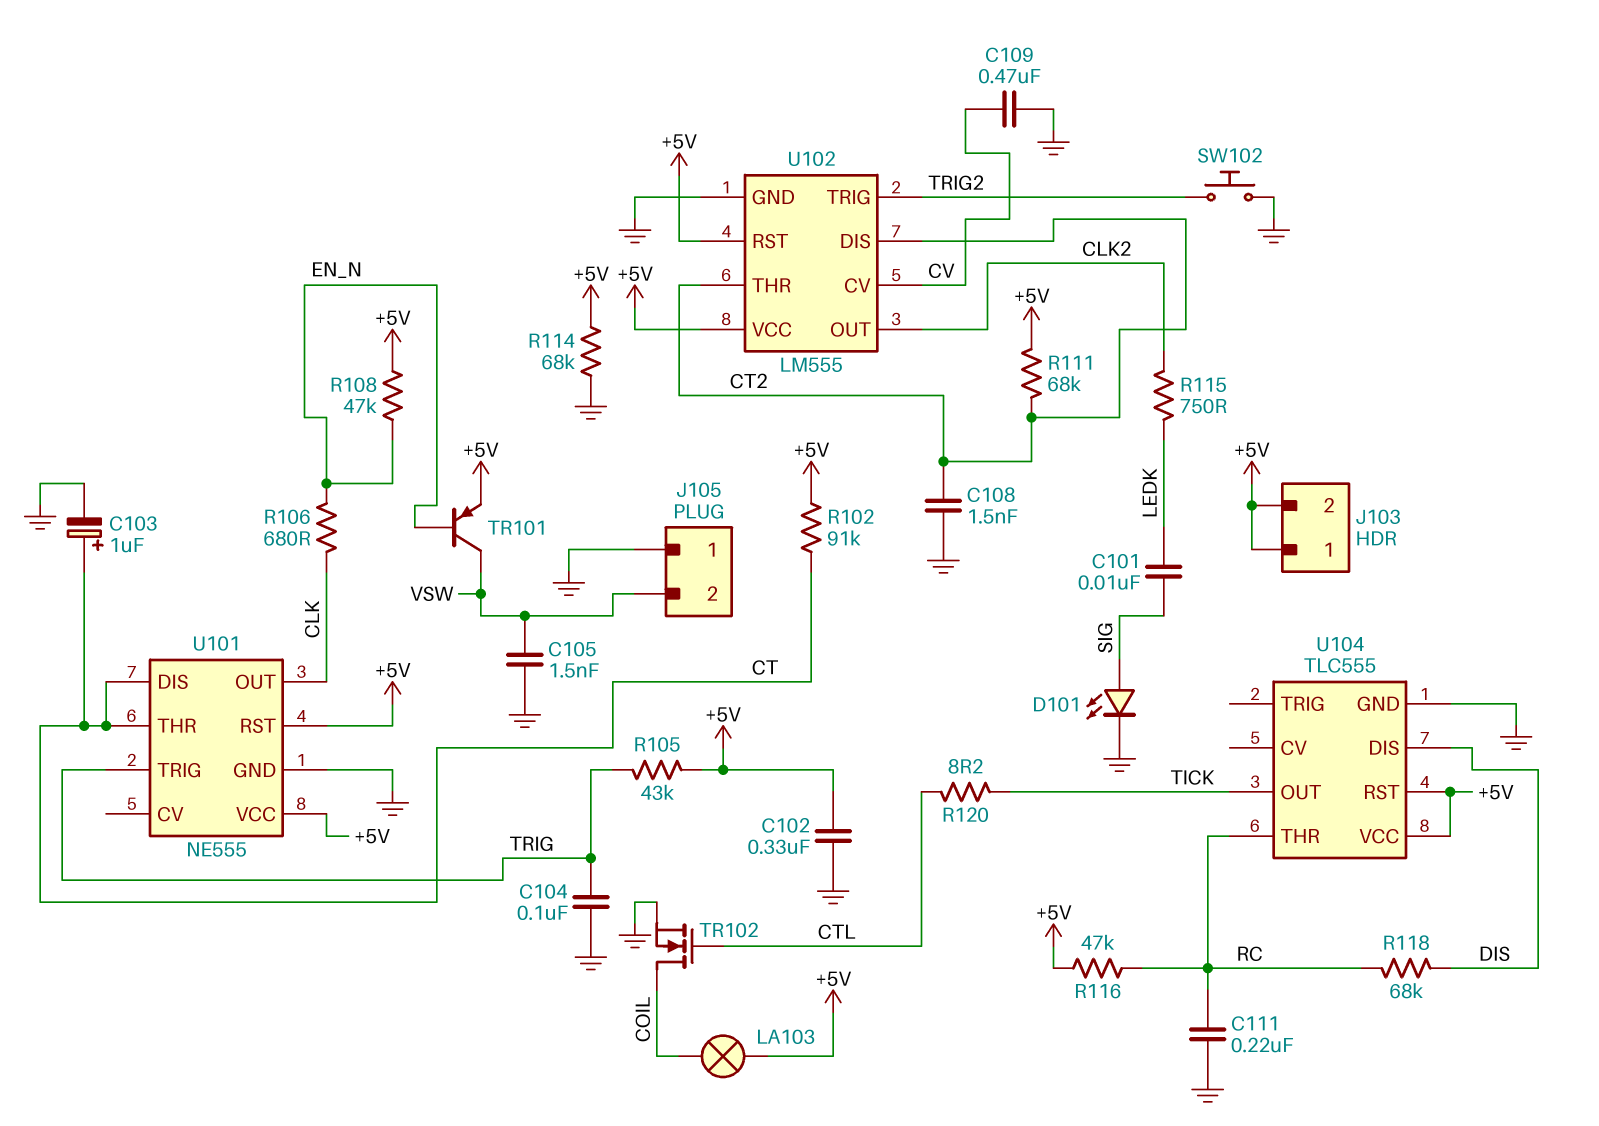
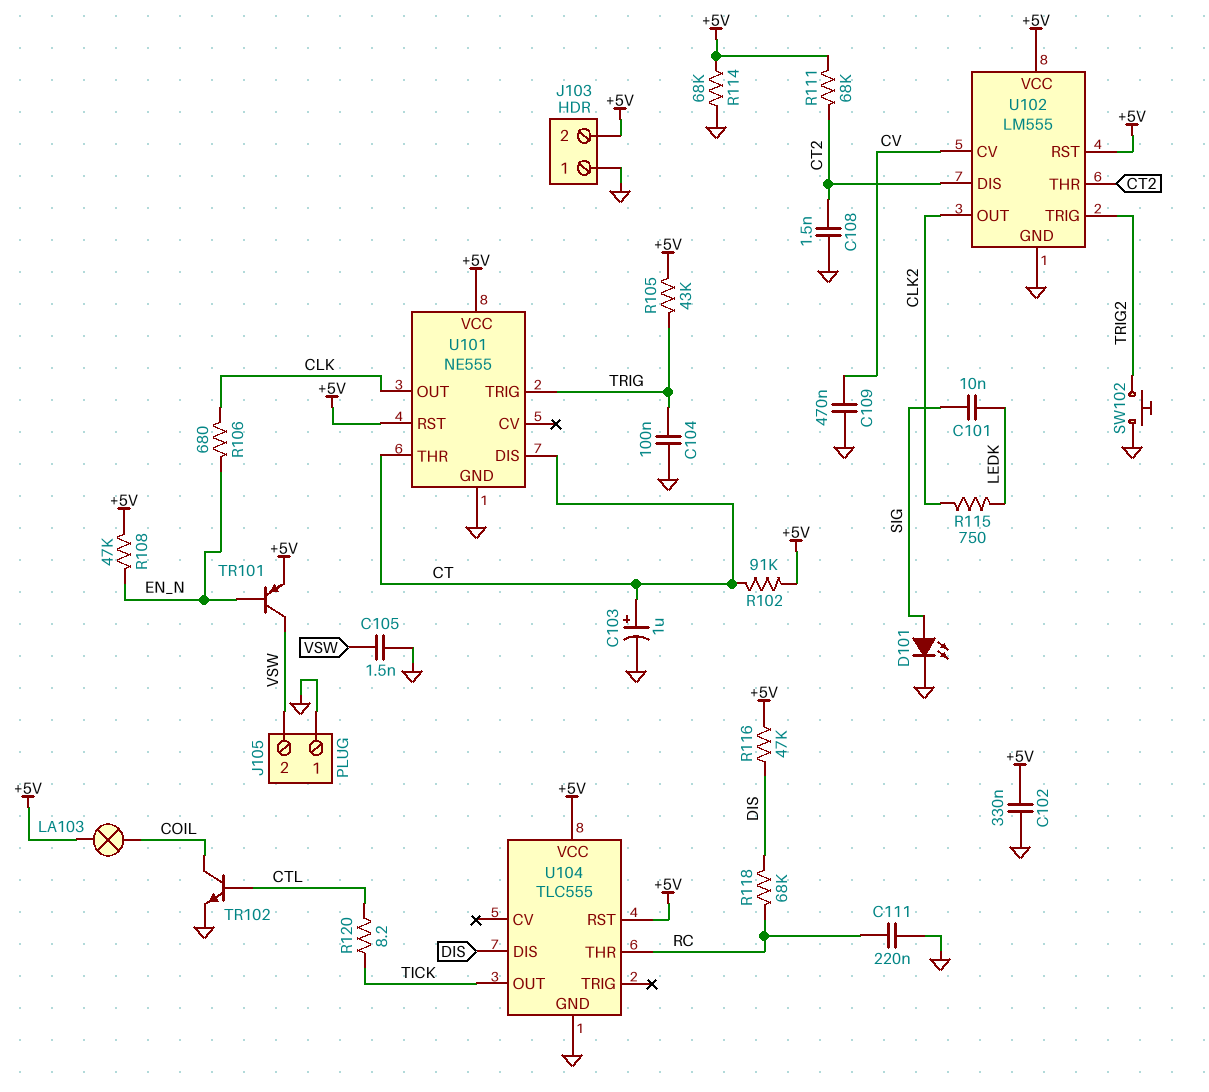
J103 pin 1: +5V -> GND
R116: 47k (+5V, RC) -> 47k (+5V, DIS)
TR102: NMOS (G CTL, D COIL, S GND) -> NPN (B CTL, C COIL, E GND)

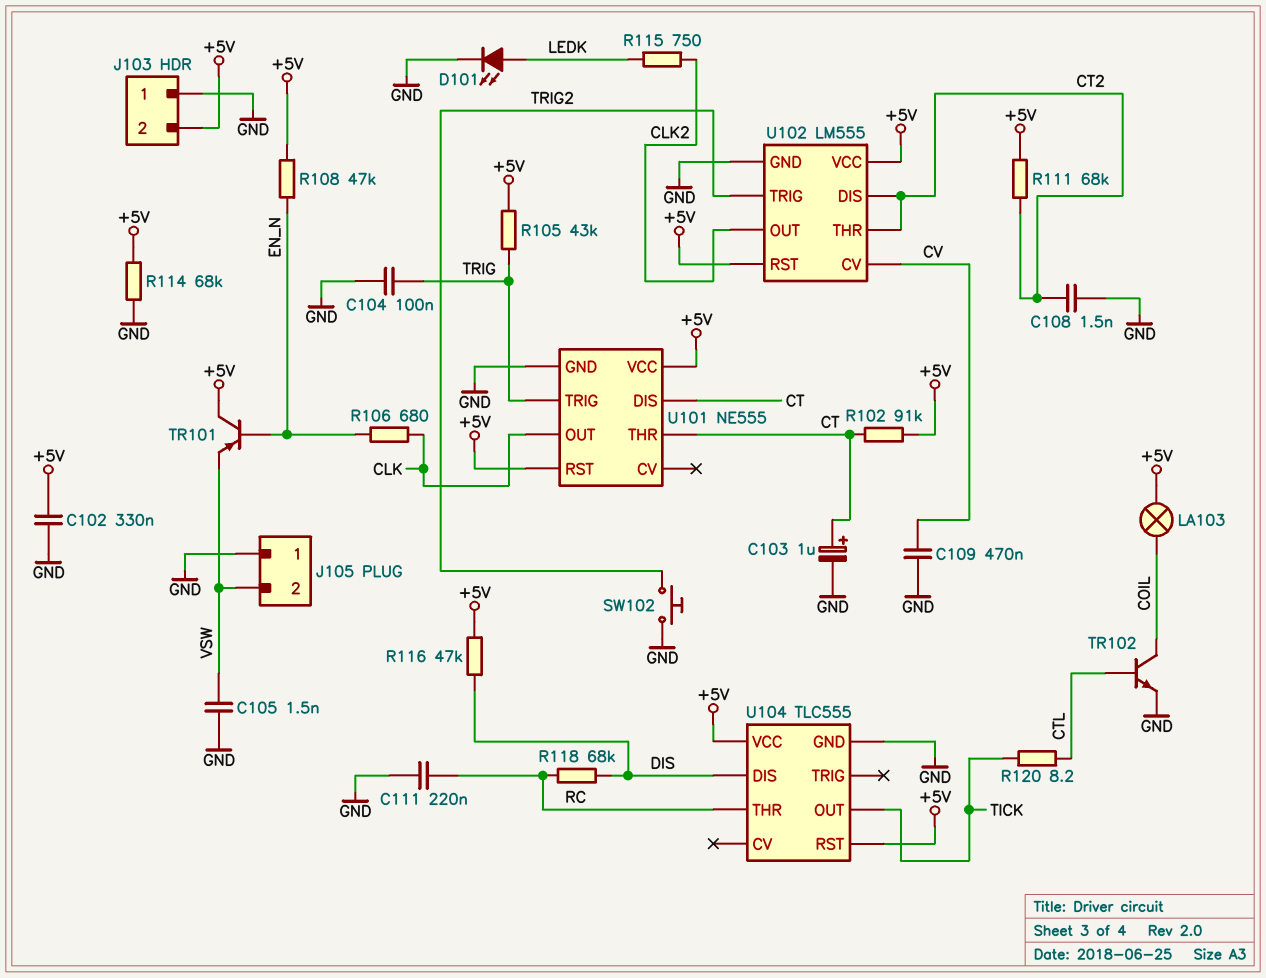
C101: 10nF (LEDK, SIG) -> none
D101: LED (A SIG, K GND) -> LED (A LEDK, K GND)
TR101: PNP (B EN_N, C VSW, E +5V) -> PNP (B EN_N, C +5V, E VSW)

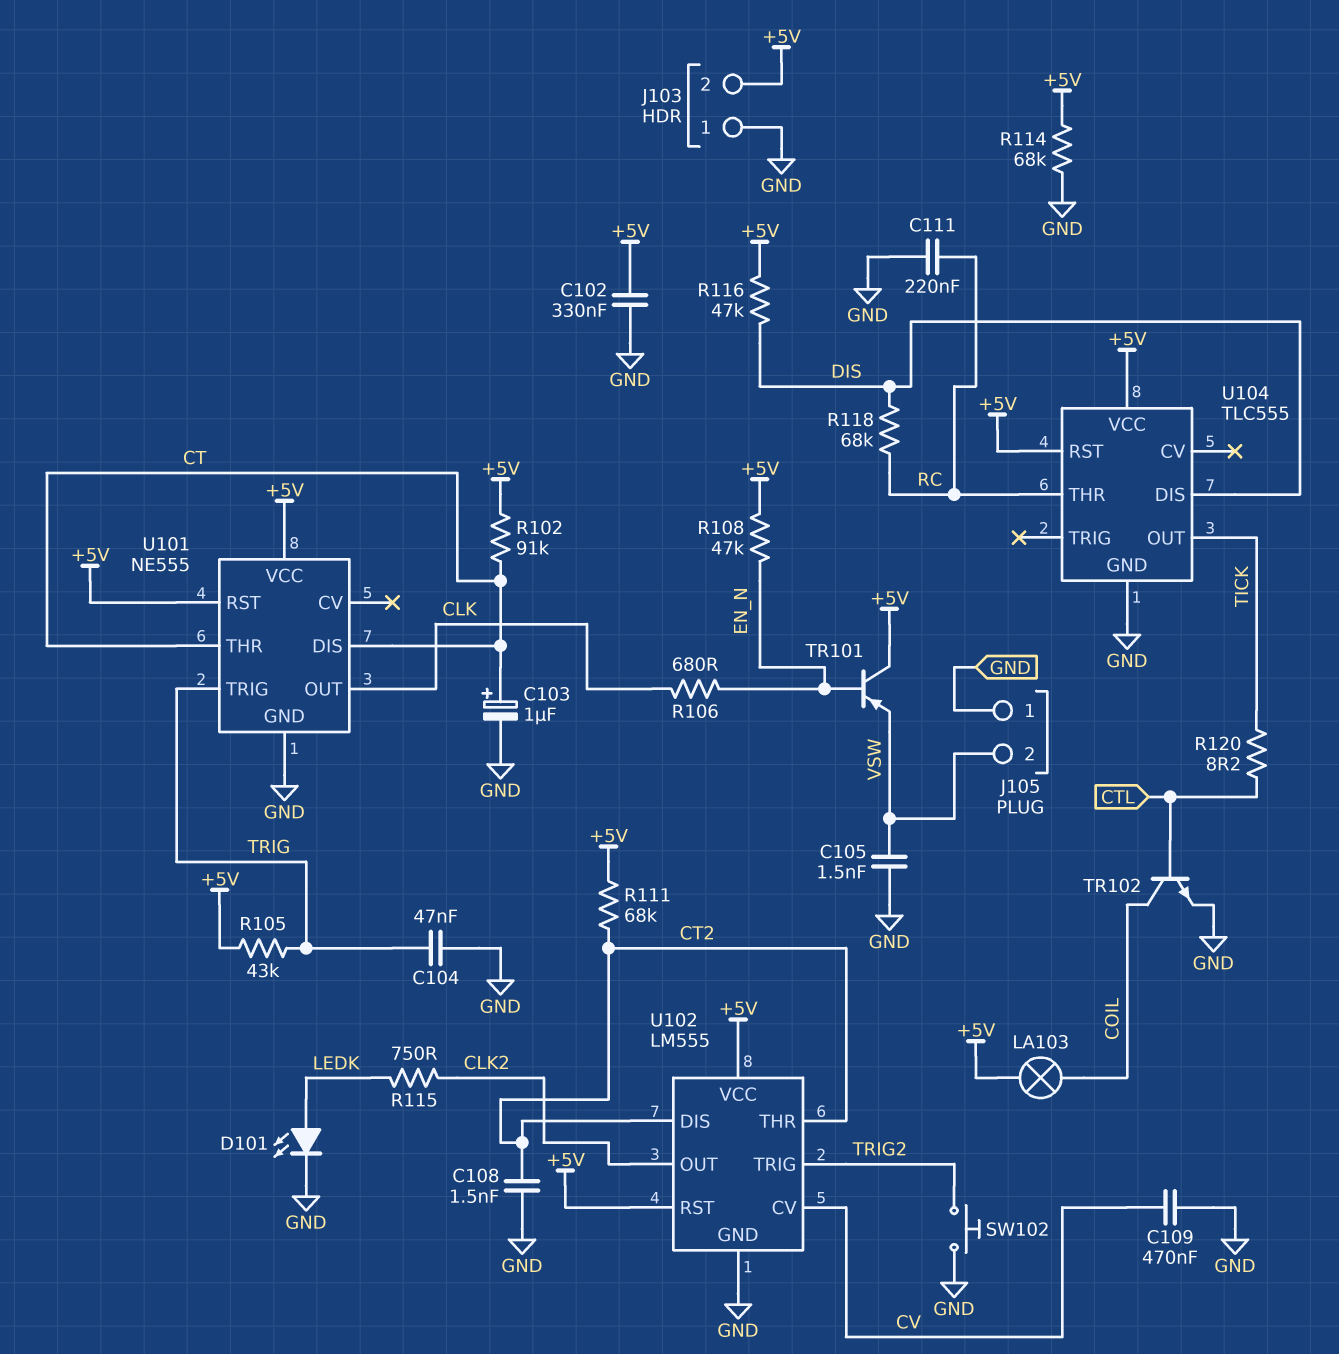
C104: 100nF (GND, TRIG) -> 47nF (GND, TRIG)

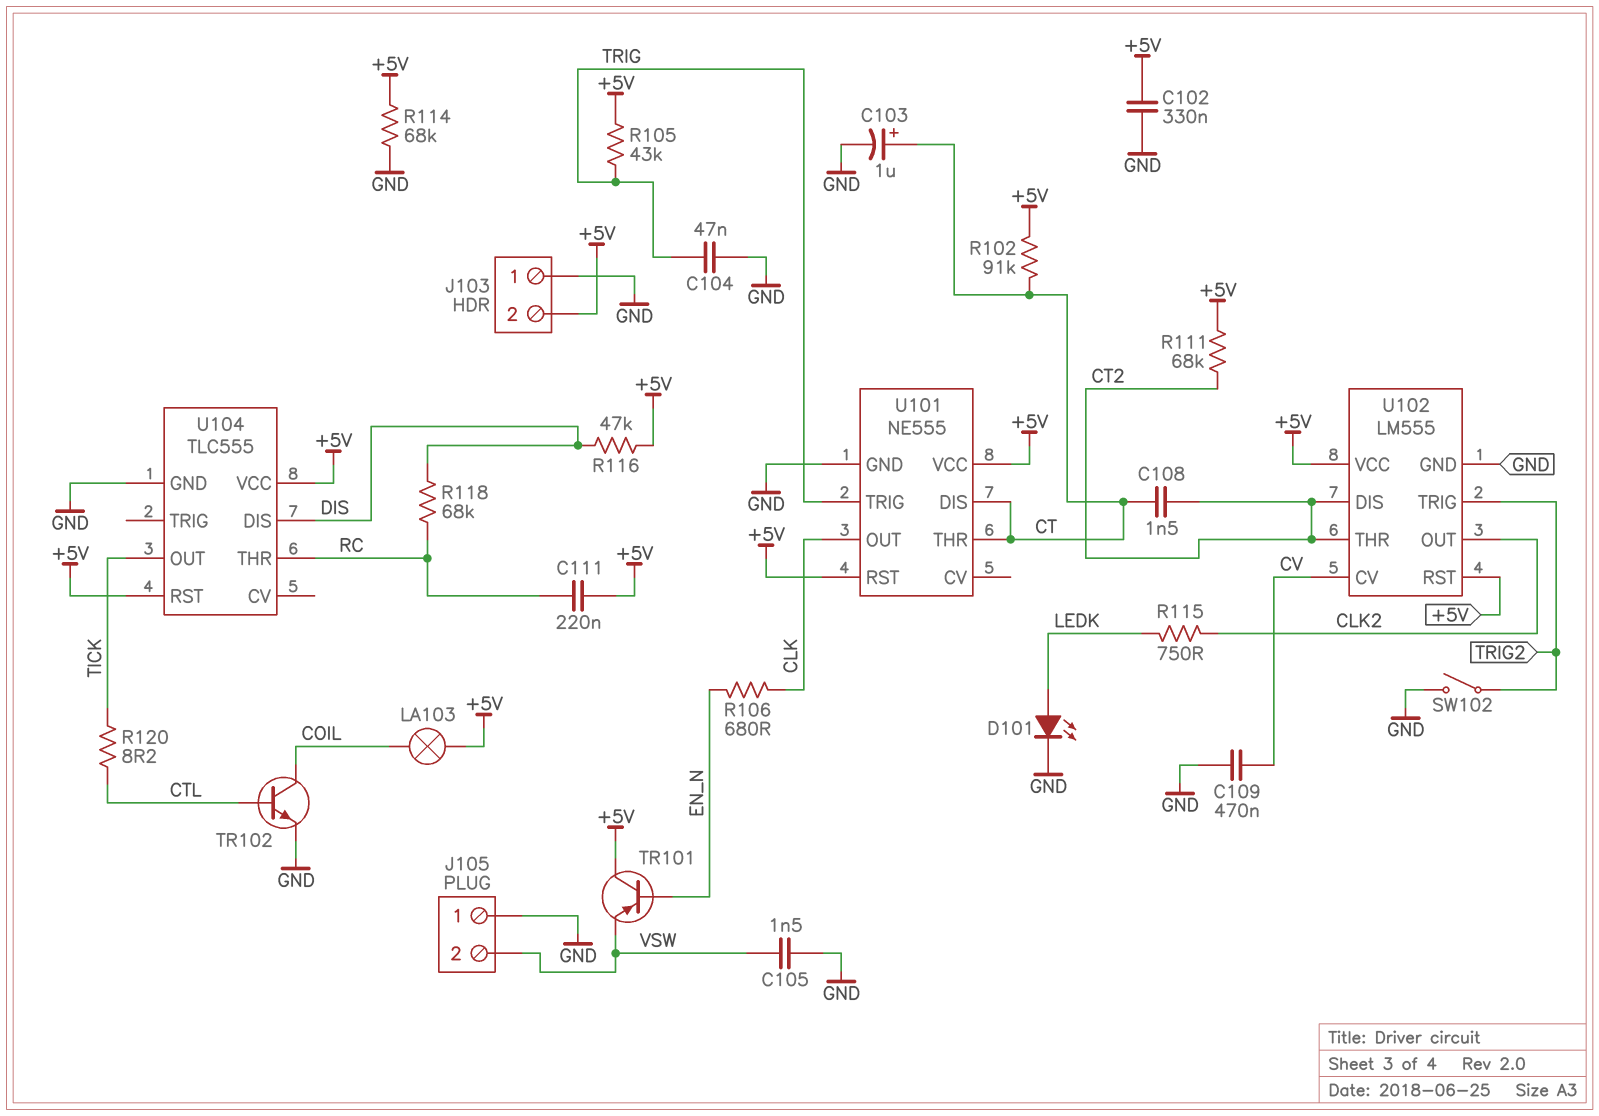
C108: 1.5nF (CT2, GND) -> 1.5nF (CT, CT2)
C111: 220nF (GND, RC) -> 220nF (+5V, RC)
R108: 47k (+5V, EN_N) -> none
SW102: button (GND, TRIG2) -> switch (GND, TRIG2)

